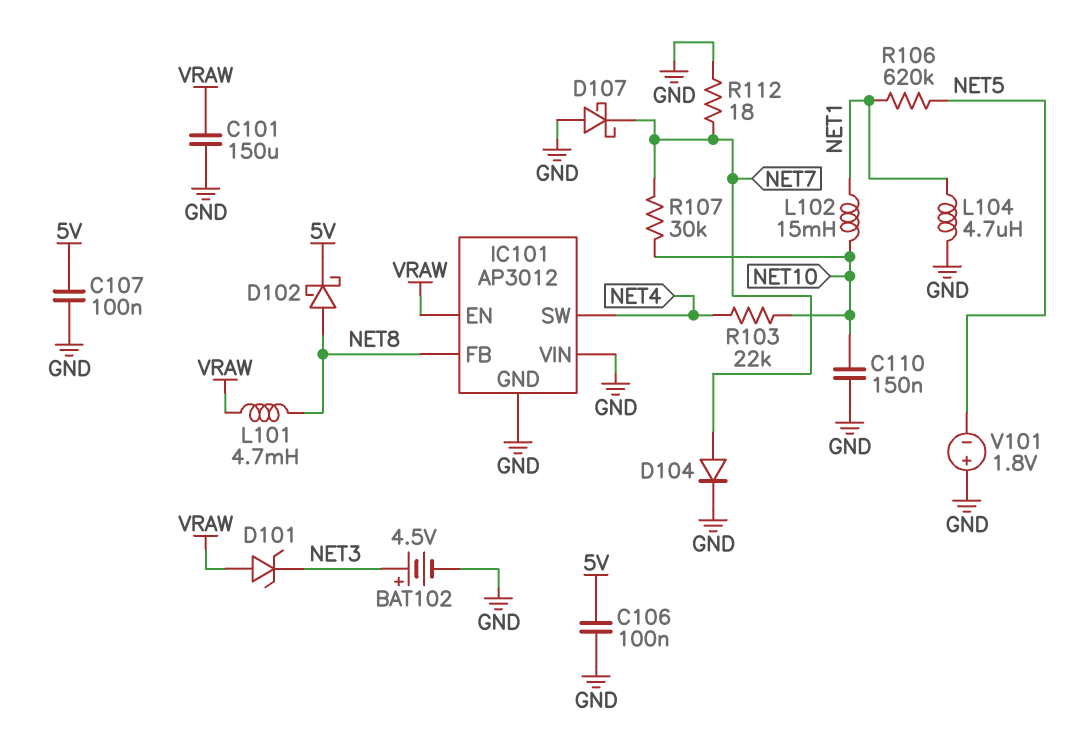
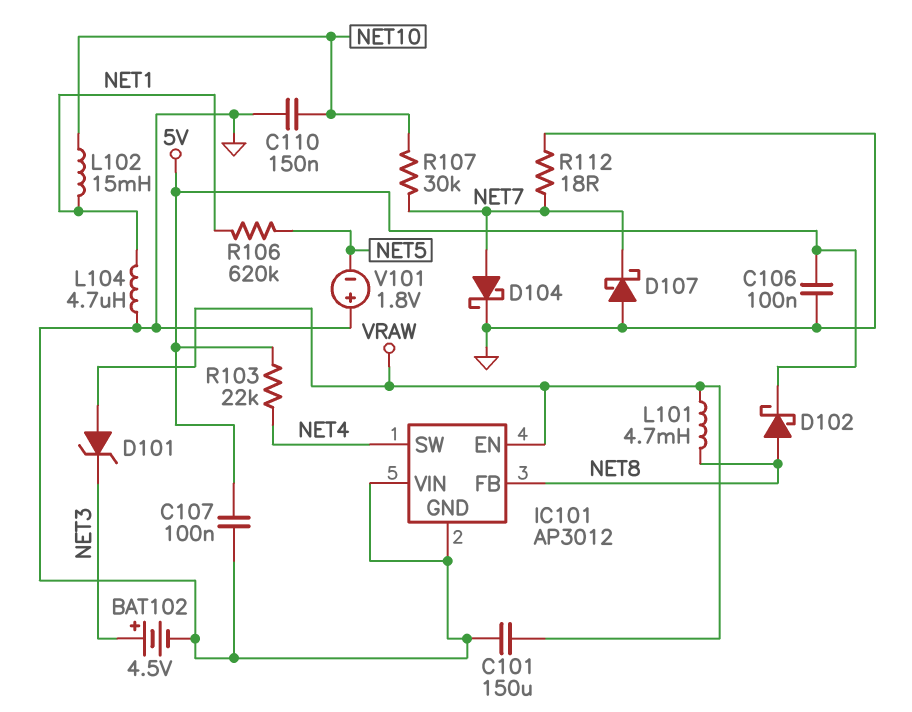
D104: diode (A NET7, K GND) -> schottky (A NET7, K GND)
R103: 22k (NET4, NET10) -> 22k (5V, NET4)

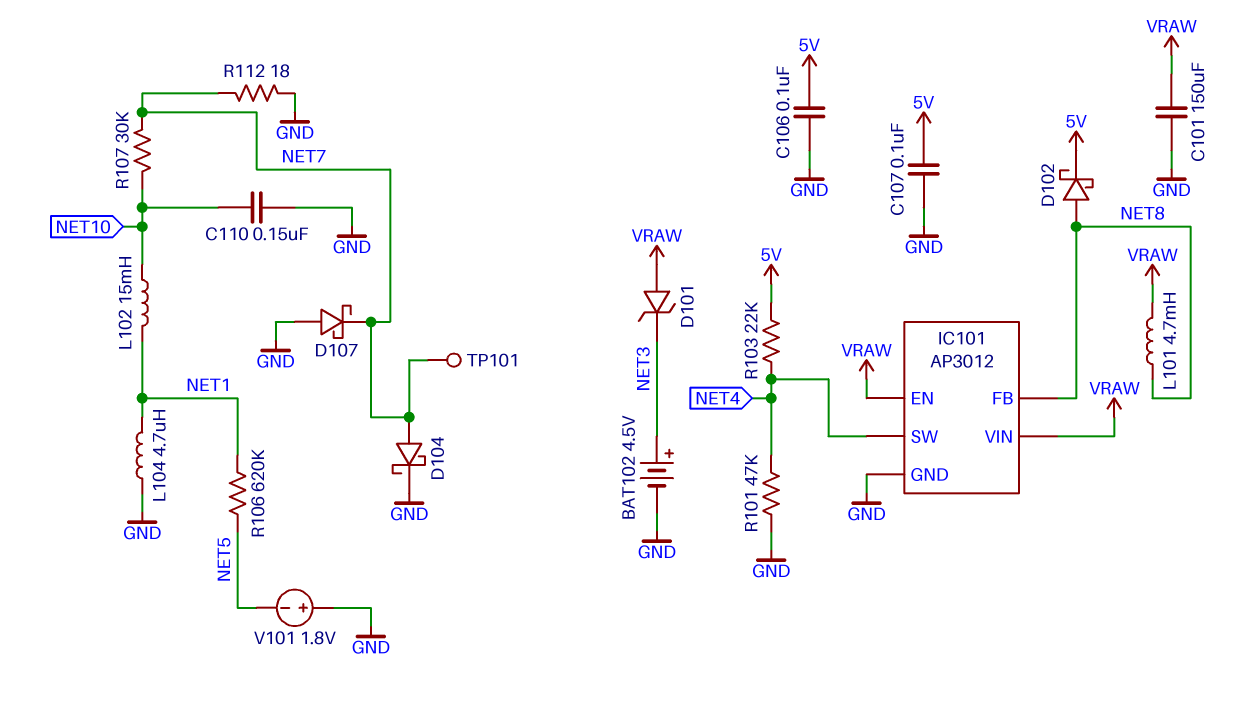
IC101 pin VIN: GND -> VRAW
R101: none -> 47k (GND, NET4)
TP101: none -> test point (NET7)

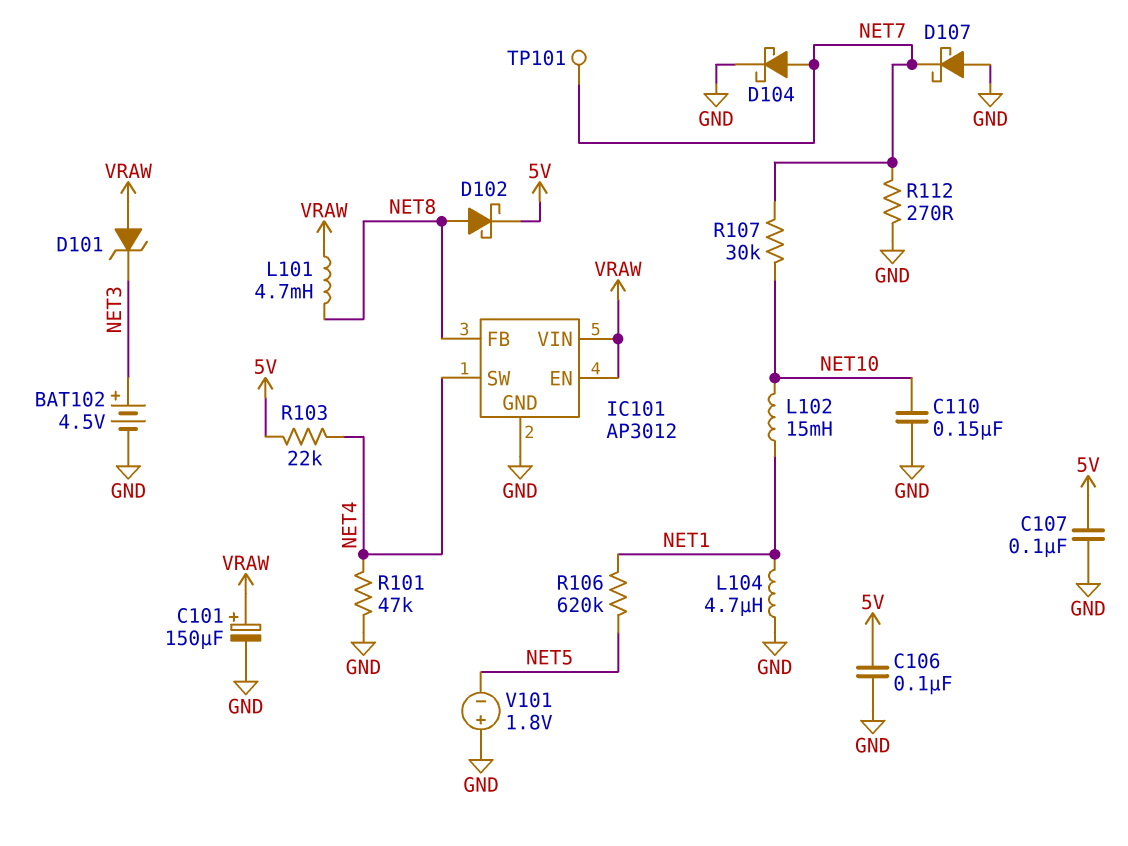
C101: 150uF (GND, VRAW) -> 150uF (plus VRAW, minus GND)
R112: 18 (GND, NET7) -> 270 (GND, NET7)

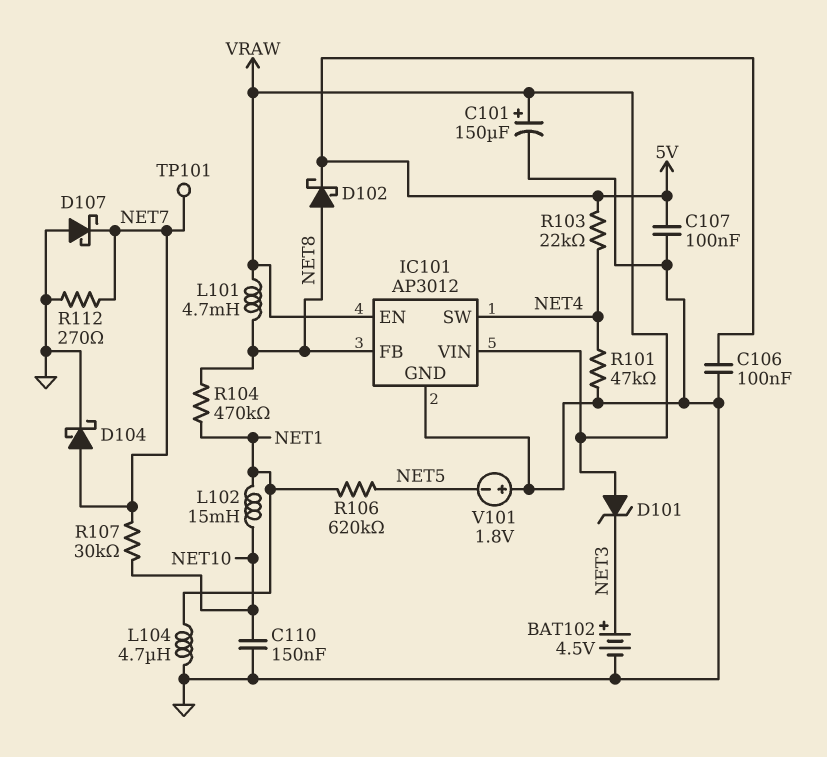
R104: none -> 470k (NET1, NET8)

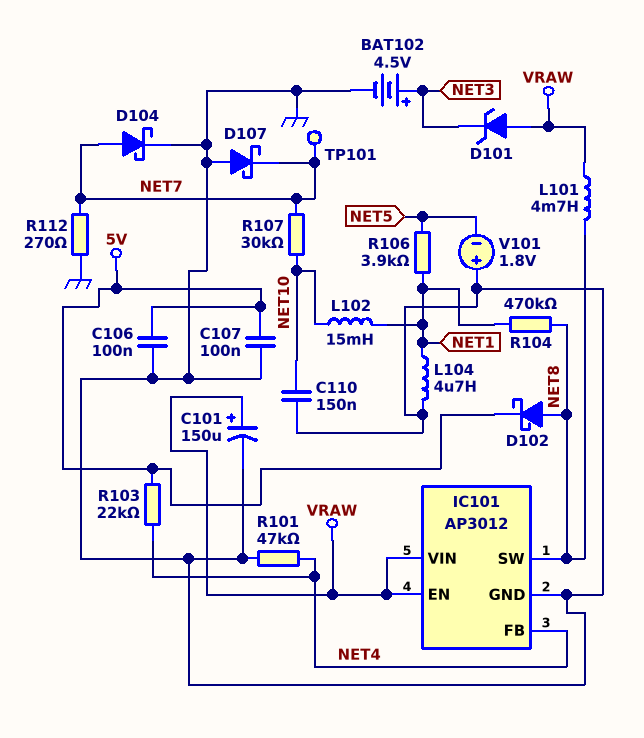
IC101 pin FB: NET8 -> NET4
IC101 pin SW: NET4 -> NET8
R106: 620k (NET1, NET5) -> 3.9k (NET1, NET5)

